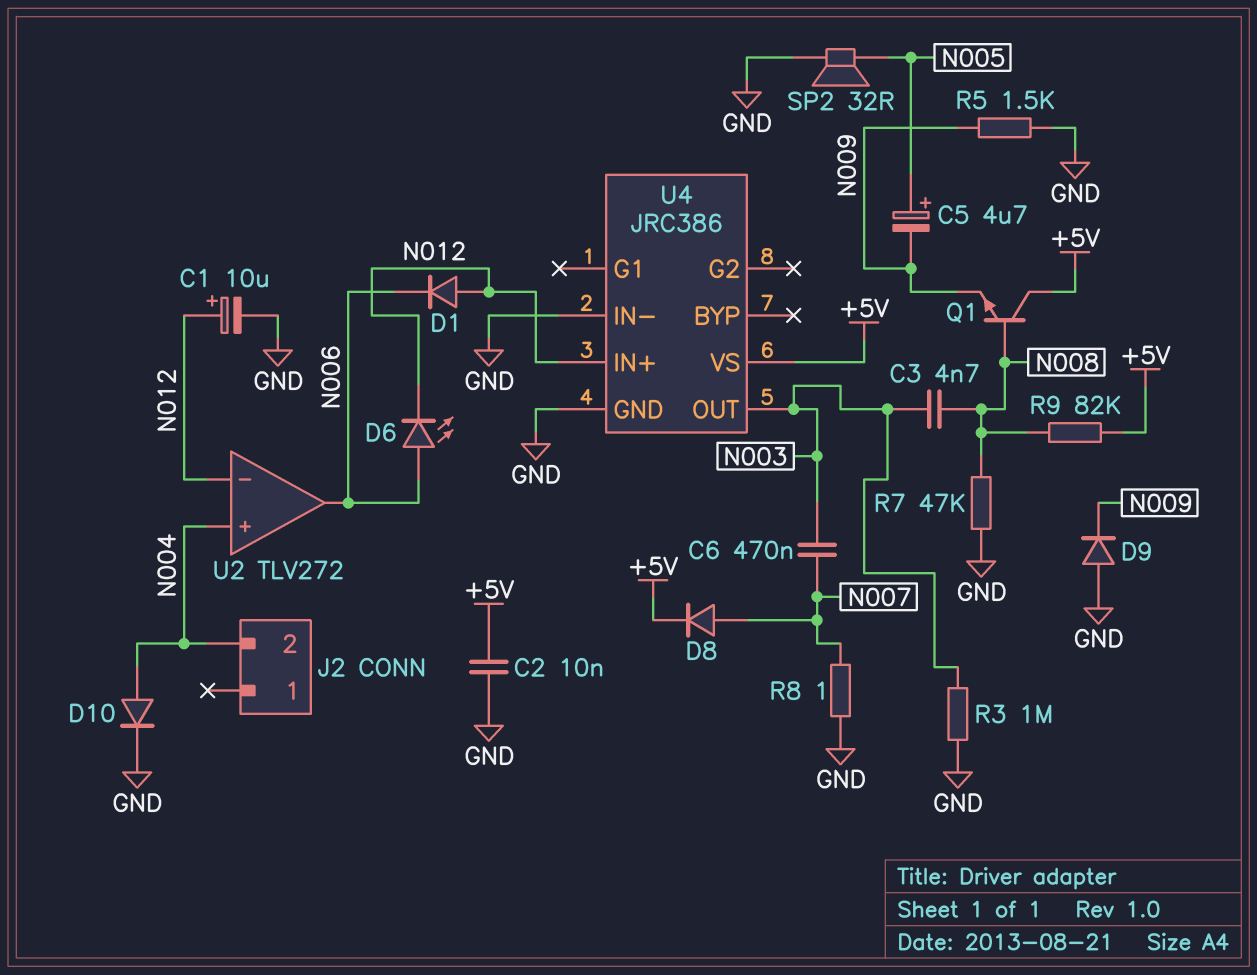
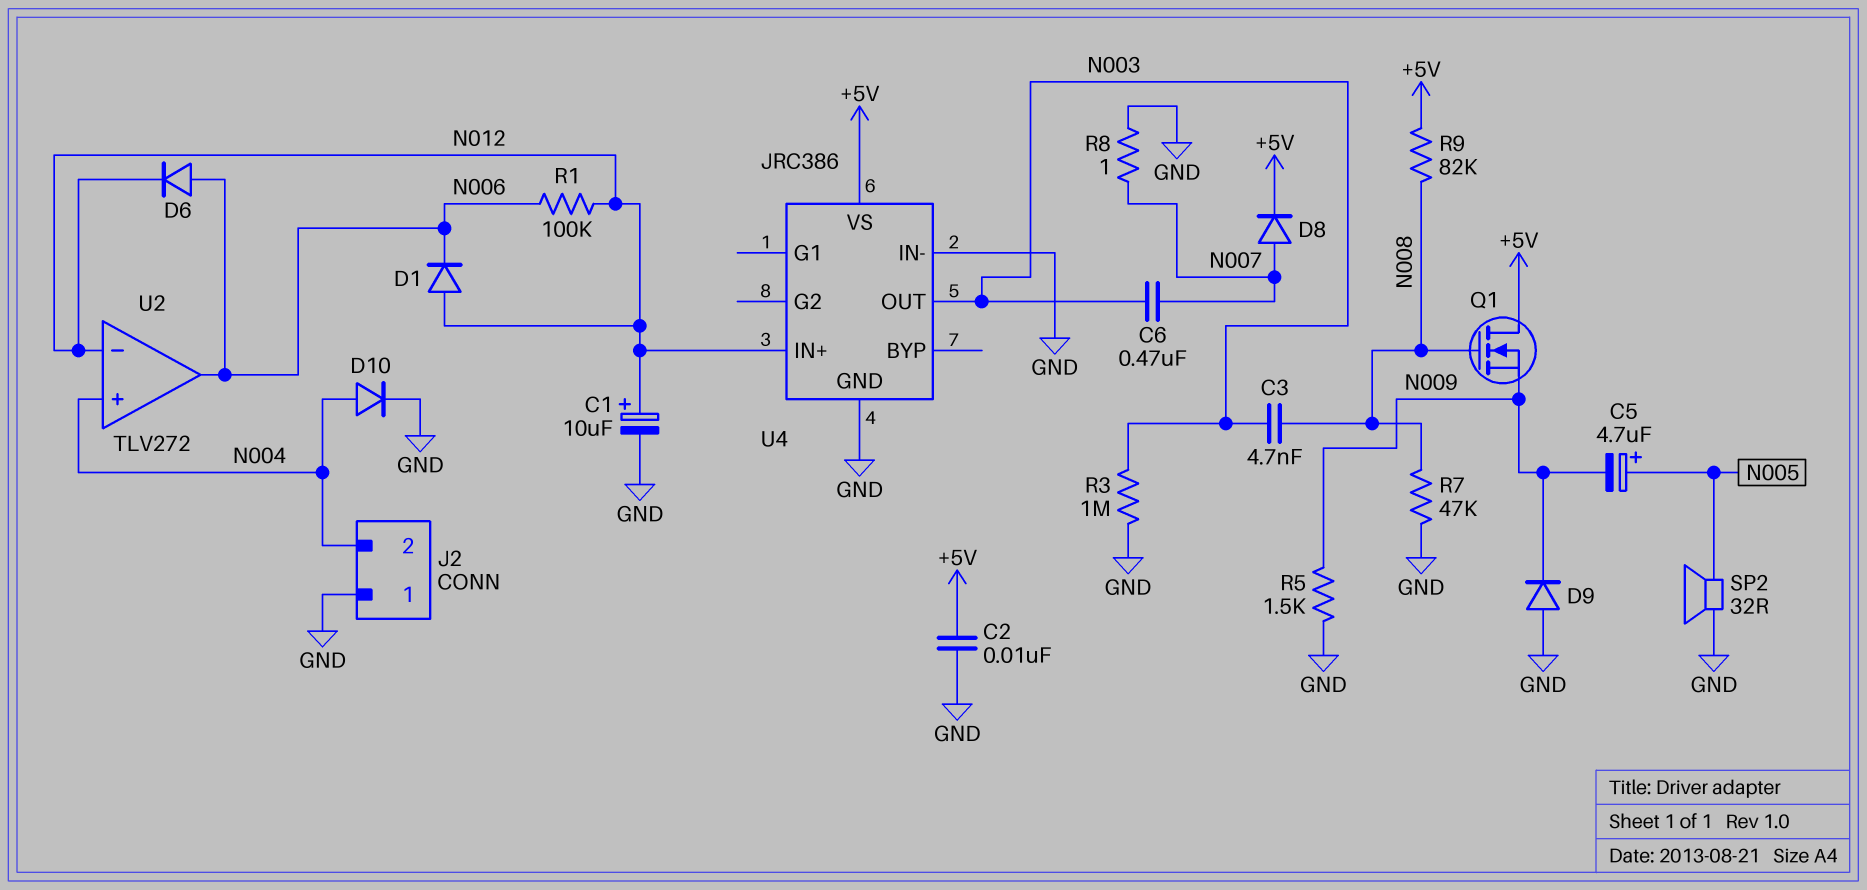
D6: LED (A N006, K N012) -> diode (A N006, K N012)
J2 pin 1: none -> GND
Q1: NPN (B N008, C +5V, E N009) -> NMOS (G N008, D +5V, S N009)
R1: none -> 100k (N006, N012)

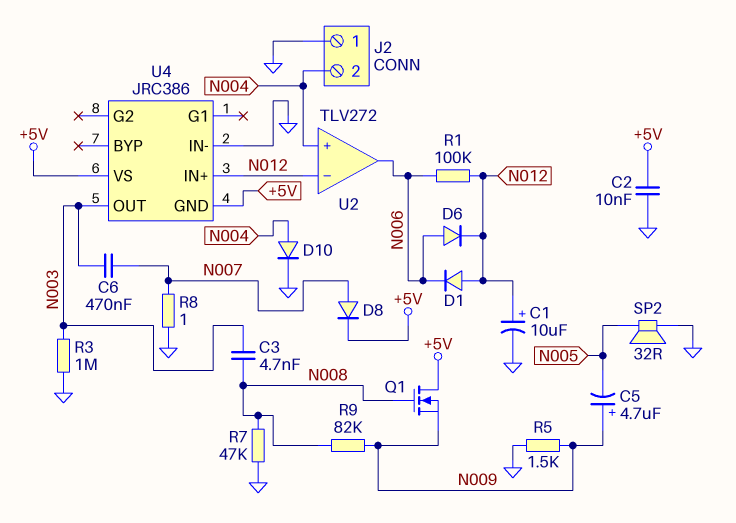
C5: 4.7uF (plus N005, minus N009) -> 4.7uF (plus N009, minus N005)
D9: diode (A GND, K N009) -> none
R9: 82k (+5V, N008) -> 82k (N008, N009)
U4 pin GND: GND -> +5V

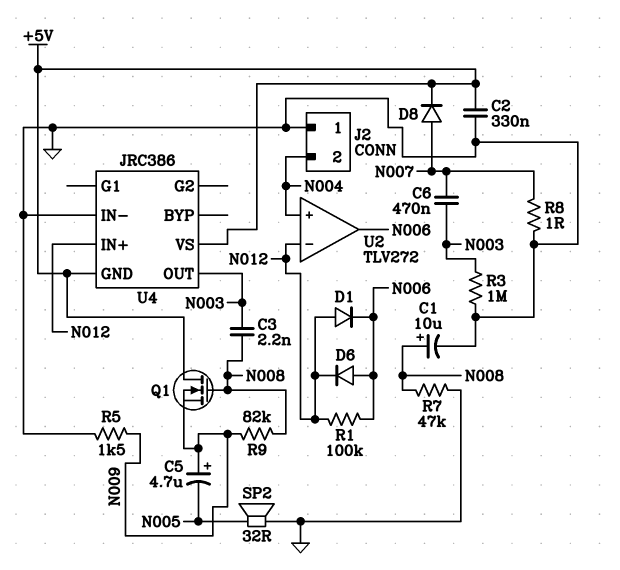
C1: 10uF (plus N012, minus GND) -> 10uF (plus N008, minus GND)
C2: 10nF (+5V, GND) -> 330nF (+5V, GND)
C3: 4.7nF (N003, N008) -> 2.2nF (N003, N008)
D10: diode (A N004, K GND) -> none

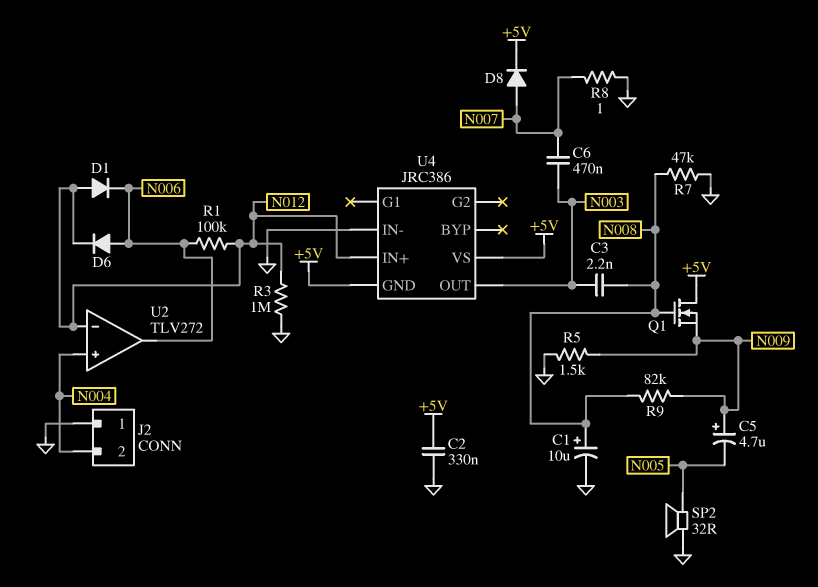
R3: 1M (GND, N003) -> 1M (GND, N012)

